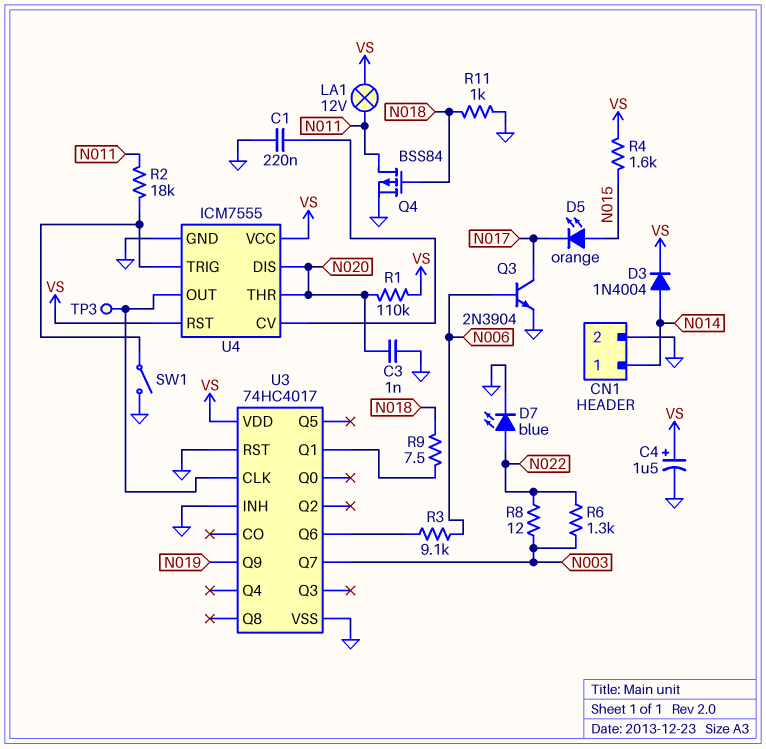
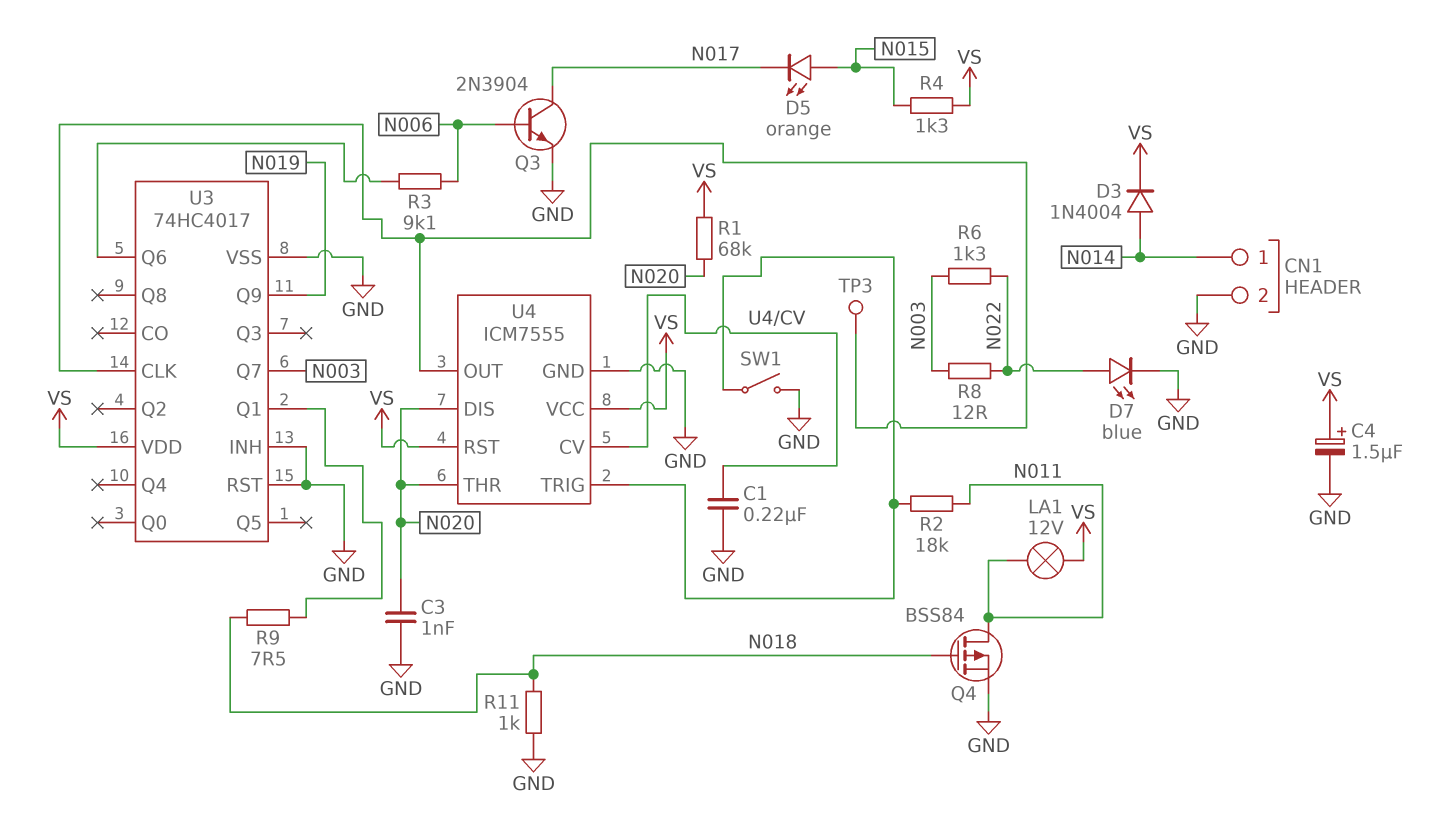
R1: 110k (N020, VS) -> 68k (N020, VS)
R4: 1.6k (N015, VS) -> 1.3k (N015, VS)

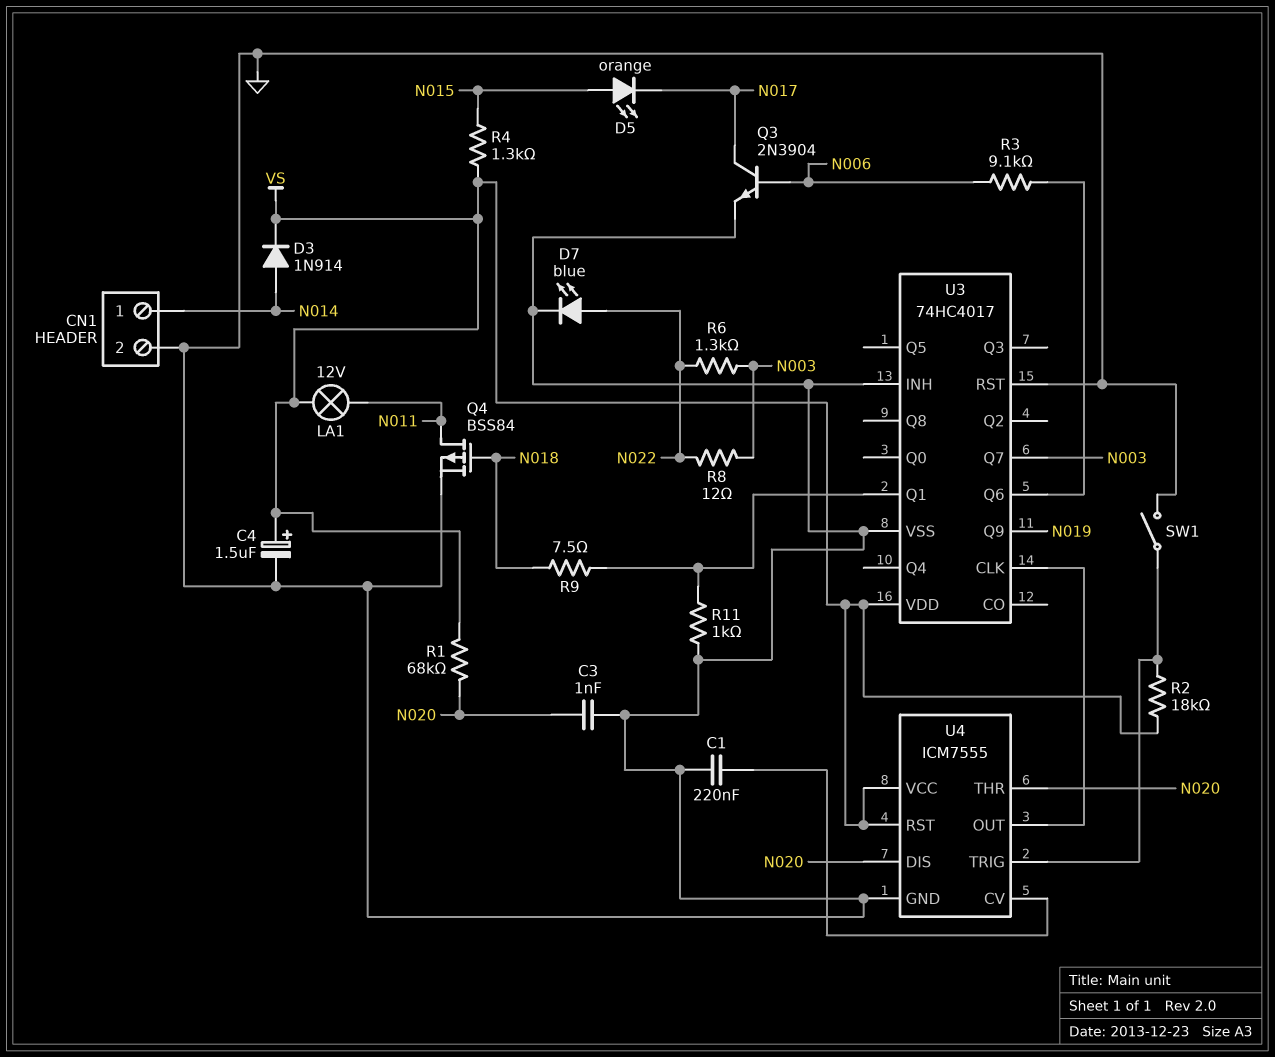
D3: diode 1N4004 (A N014, K VS) -> diode 1N914 (A N014, K VS)
R2: 18k (N011, U4/TRIG) -> 18k (U4/TRIG, VS)
R11: 1k (GND, N018) -> 1k (GND, U3/Q1)
TP3: test point (U3/CLK) -> none

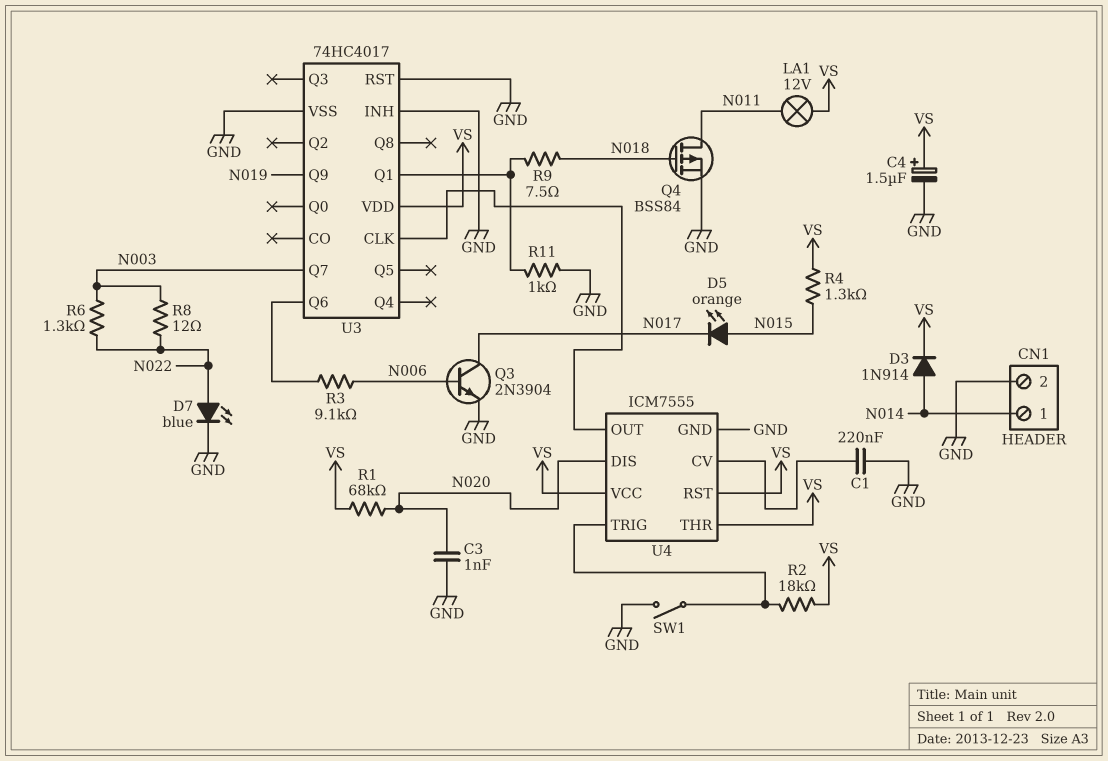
U4 pin THR: N020 -> VS

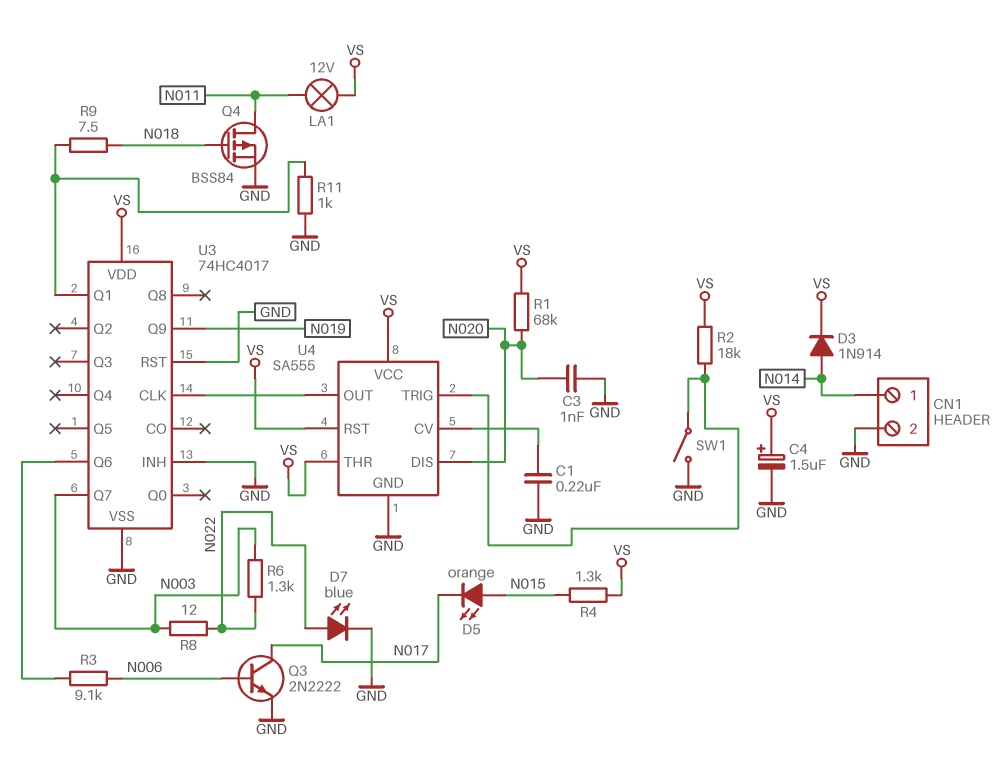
Q3: NPN 2N3904 (B N006, C N017, E GND) -> NPN 2N2222 (B N006, C N017, E GND)
U4: ICM7555 -> SA555

